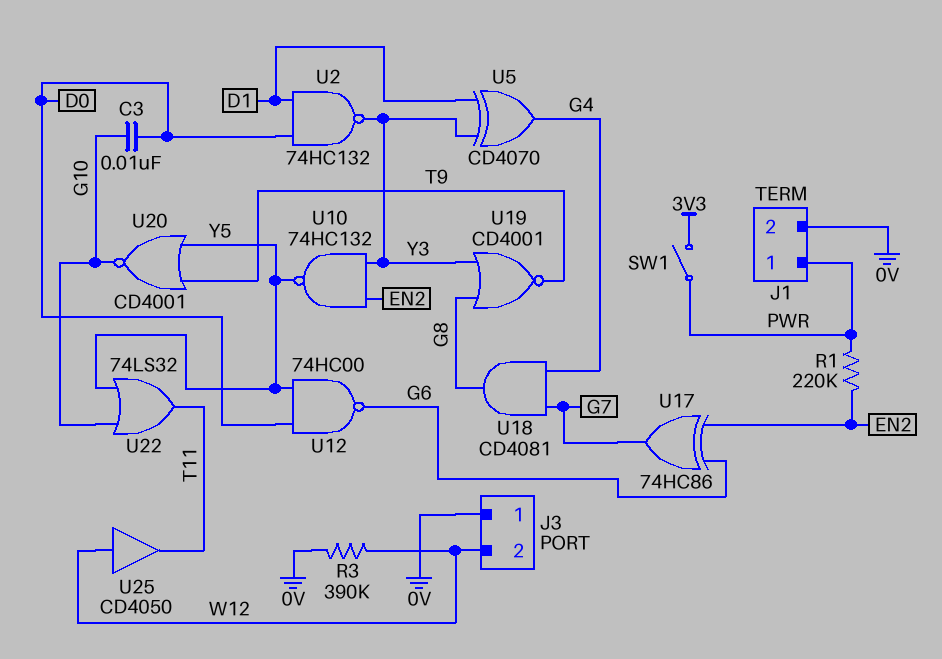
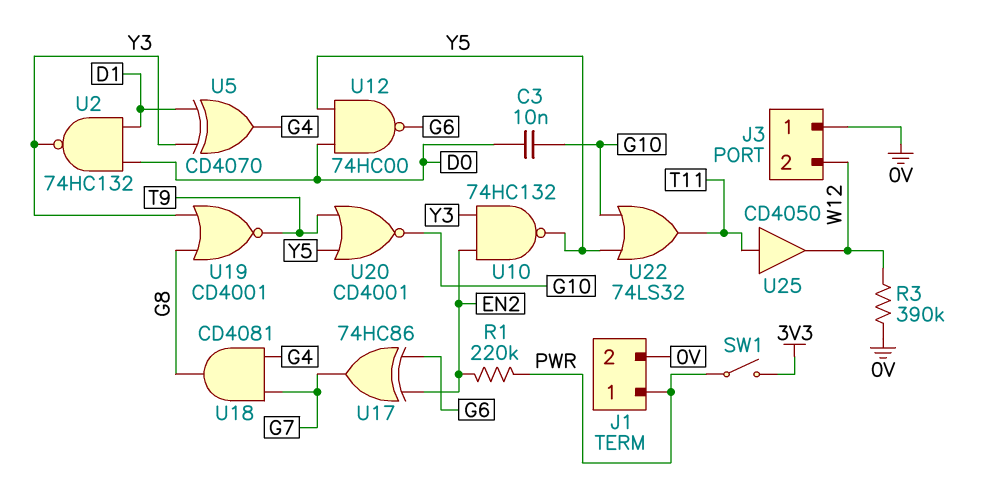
U25: buffer CD4050 (in W12, out T11) -> buffer CD4050 (in T11, out W12)

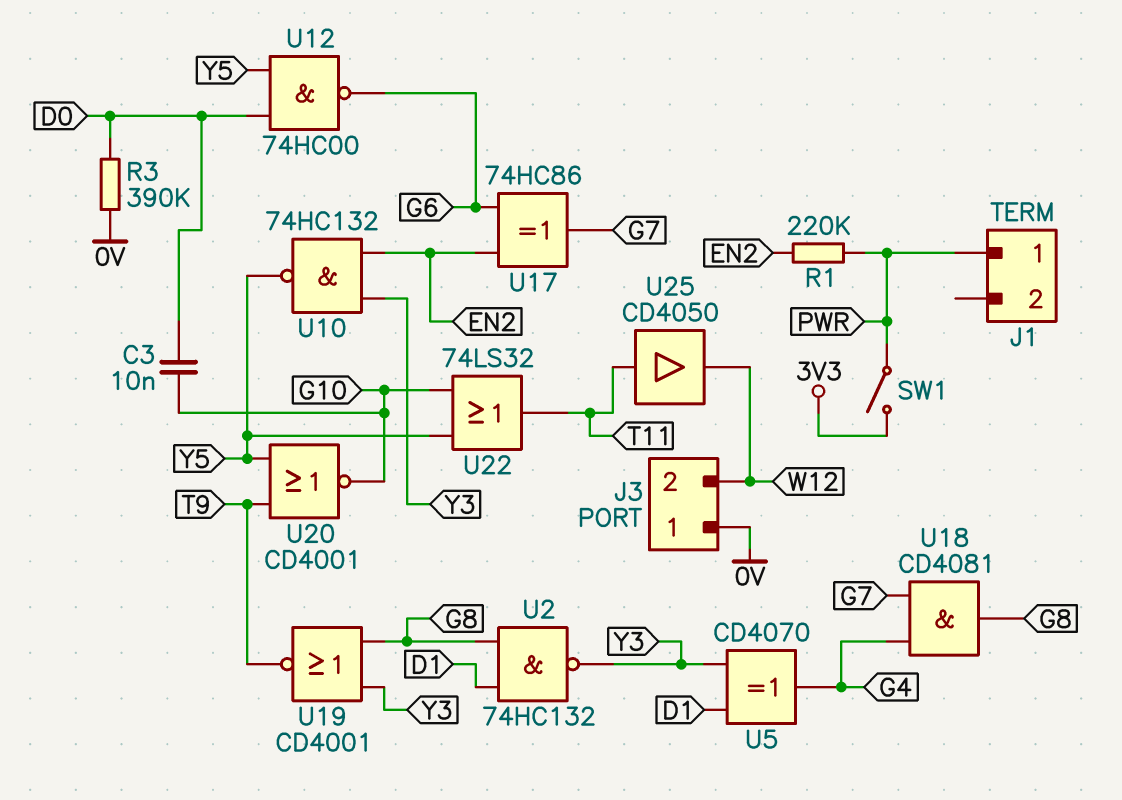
J1 pin 2: 0V -> none
R3: 390k (0V, W12) -> 390k (0V, D0)
U2: NAND 74HC132 (in D0, in D1, out Y3) -> NAND 74HC132 (in D1, in G8, out Y3)

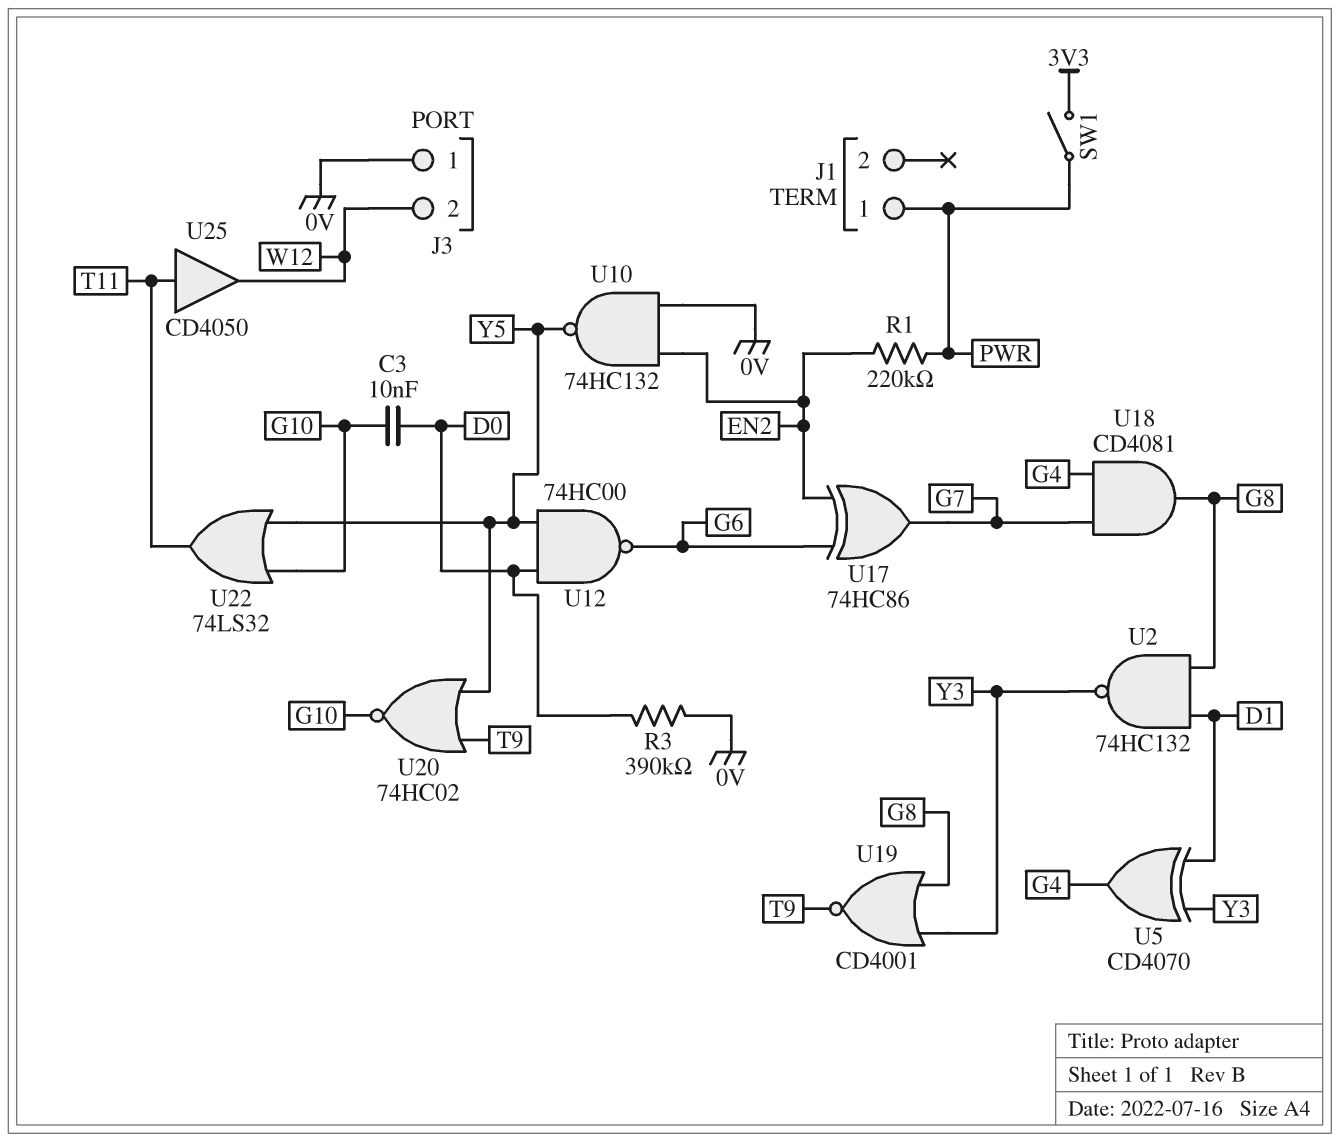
U10: NAND 74HC132 (in EN2, in Y3, out Y5) -> NAND 74HC132 (in 0V, in EN2, out Y5)
U20: NOR CD4001 (in T9, in Y5, out G10) -> NOR 74HC02 (in T9, in Y5, out G10)

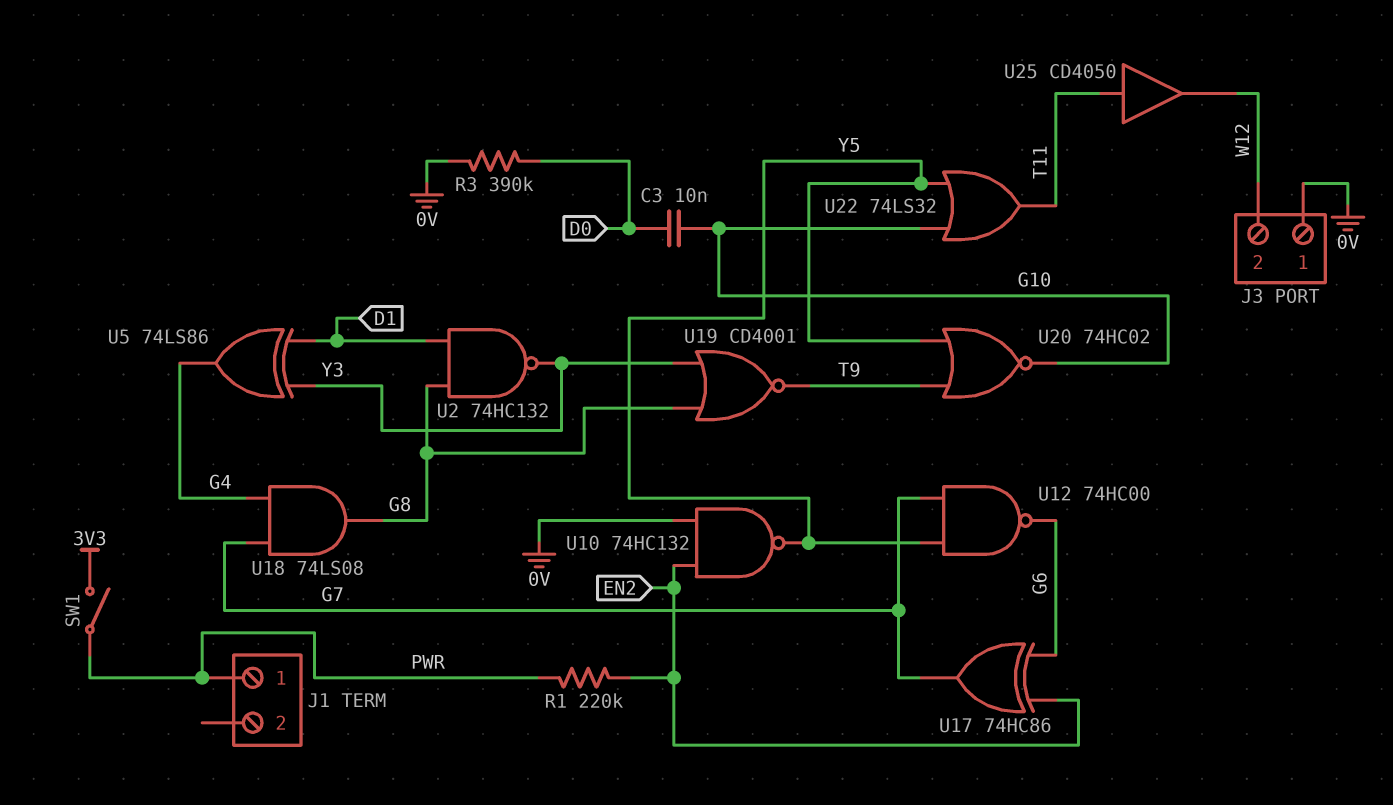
U5: XOR CD4070 (in D1, in Y3, out G4) -> XOR 74LS86 (in D1, in Y3, out G4)
U12: NAND 74HC00 (in D0, in Y5, out G6) -> NAND 74HC00 (in G7, in Y5, out G6)
U18: AND CD4081 (in G4, in G7, out G8) -> AND 74LS08 (in G4, in G7, out G8)

